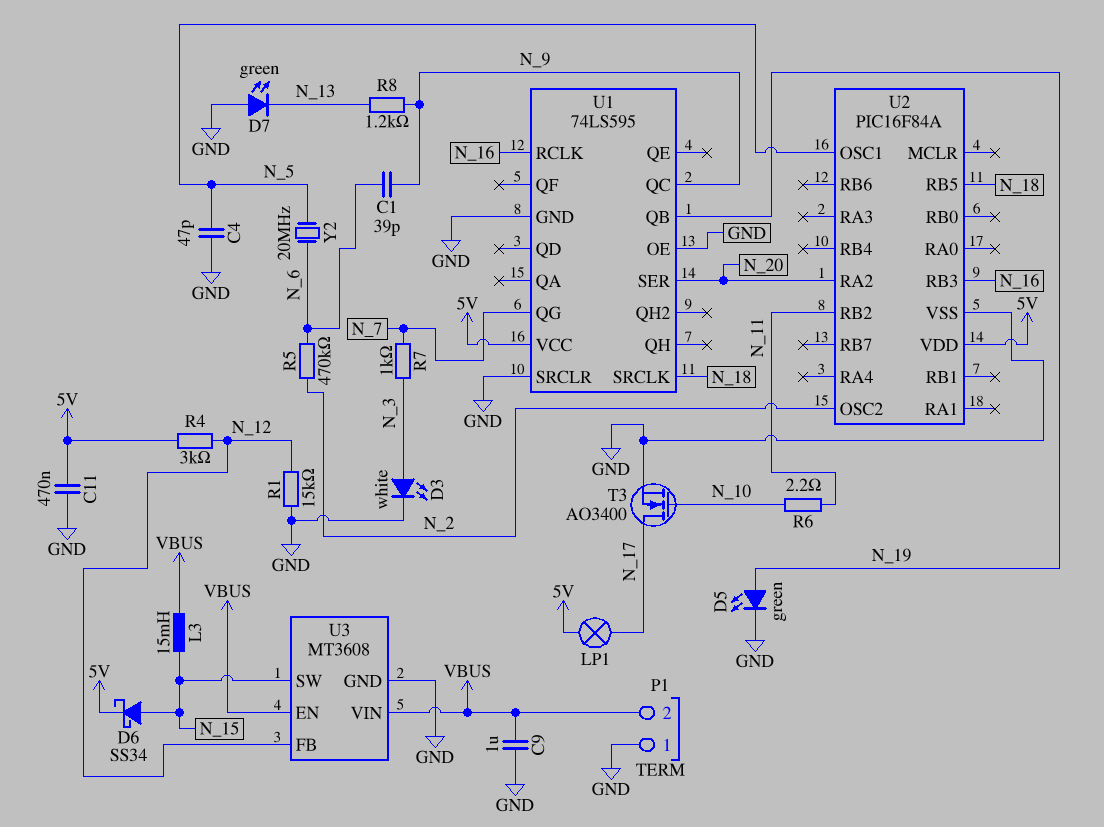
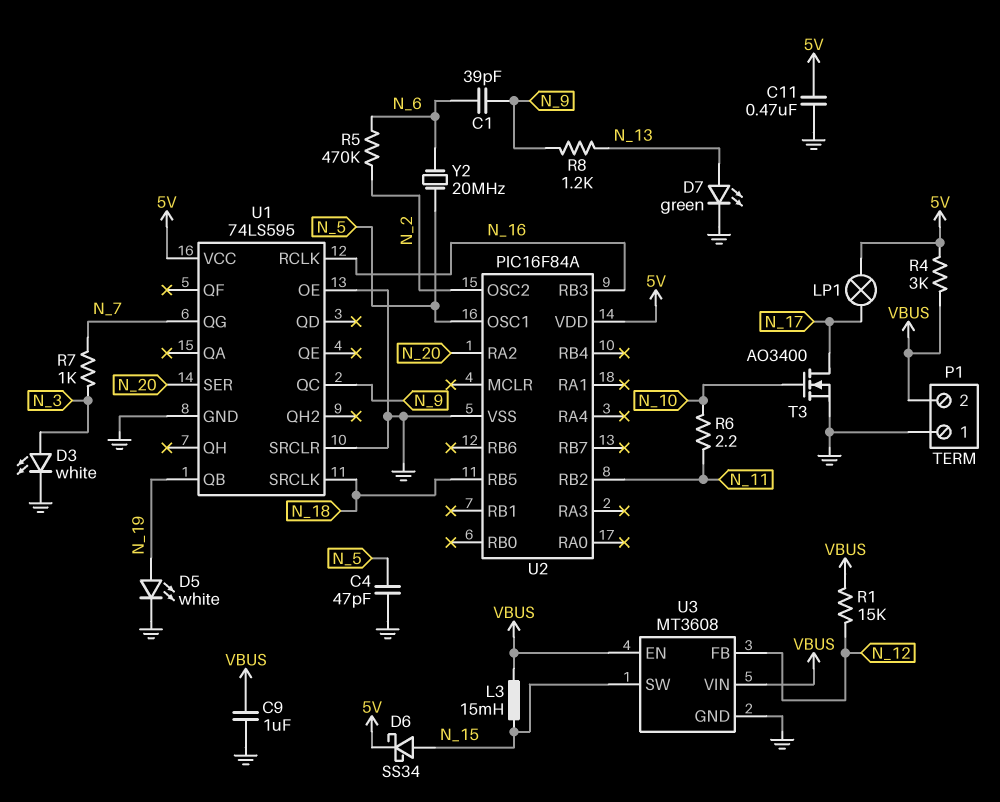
D5: LED green (A N_19, K GND) -> LED white (A N_19, K GND)
D7: LED green (A GND, K N_13) -> LED green (A N_13, K GND)
R1: 15k (GND, N_12) -> 15k (N_12, VBUS)
R4: 3k (5V, N_12) -> 3k (5V, VBUS)

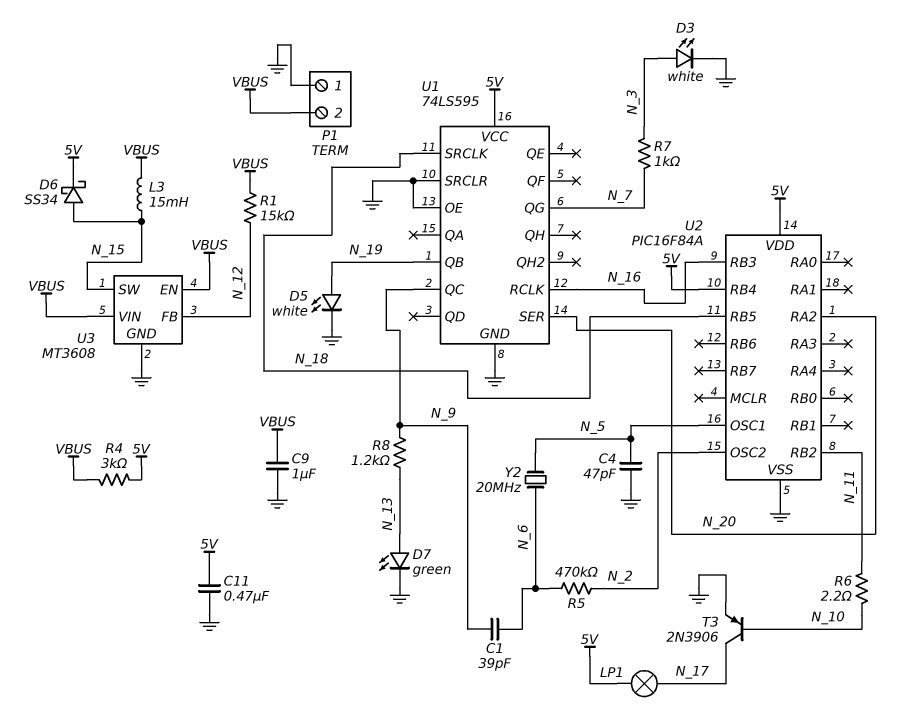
T3: NMOS AO3400 (G N_10, D N_17, S GND) -> PNP 2N3906 (B N_10, C N_17, E GND)
U2 pin RB4: none -> 5V

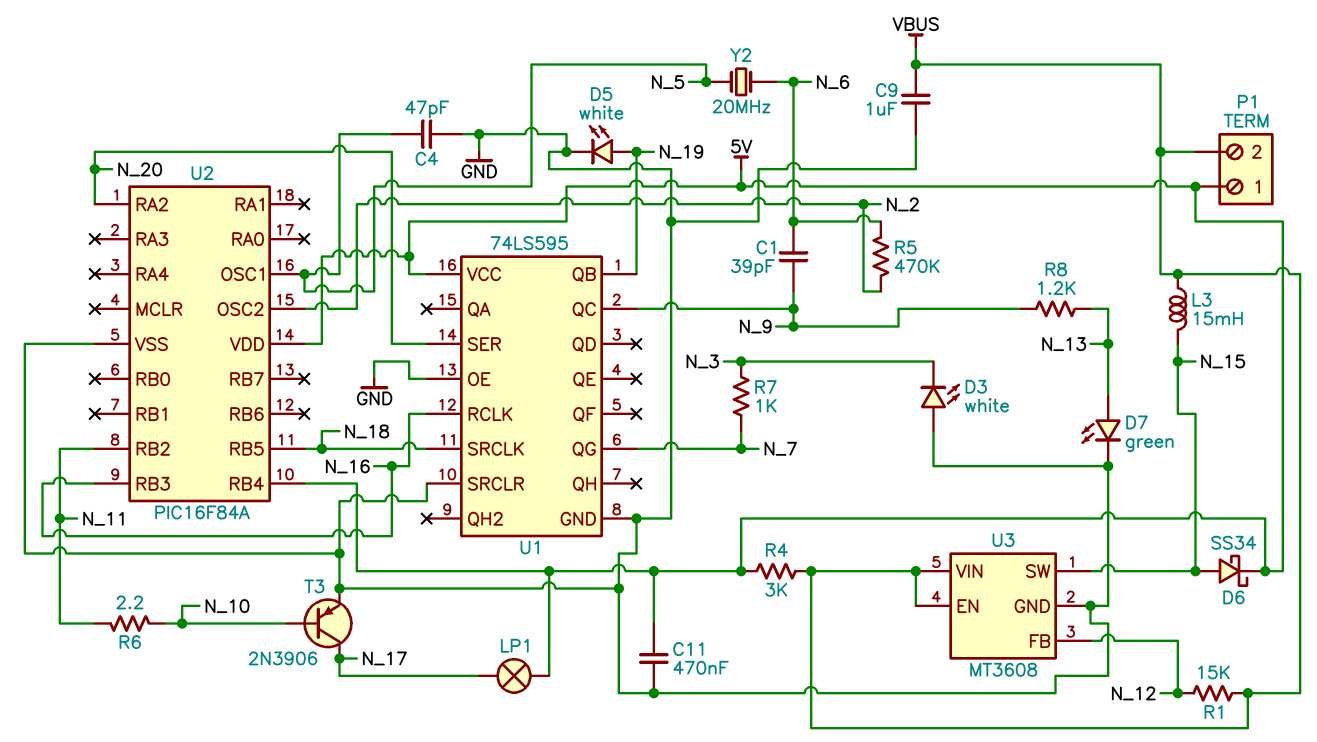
D3: LED white (A N_3, K GND) -> LED white (A GND, K N_3)
P1 pin 1: GND -> 5V

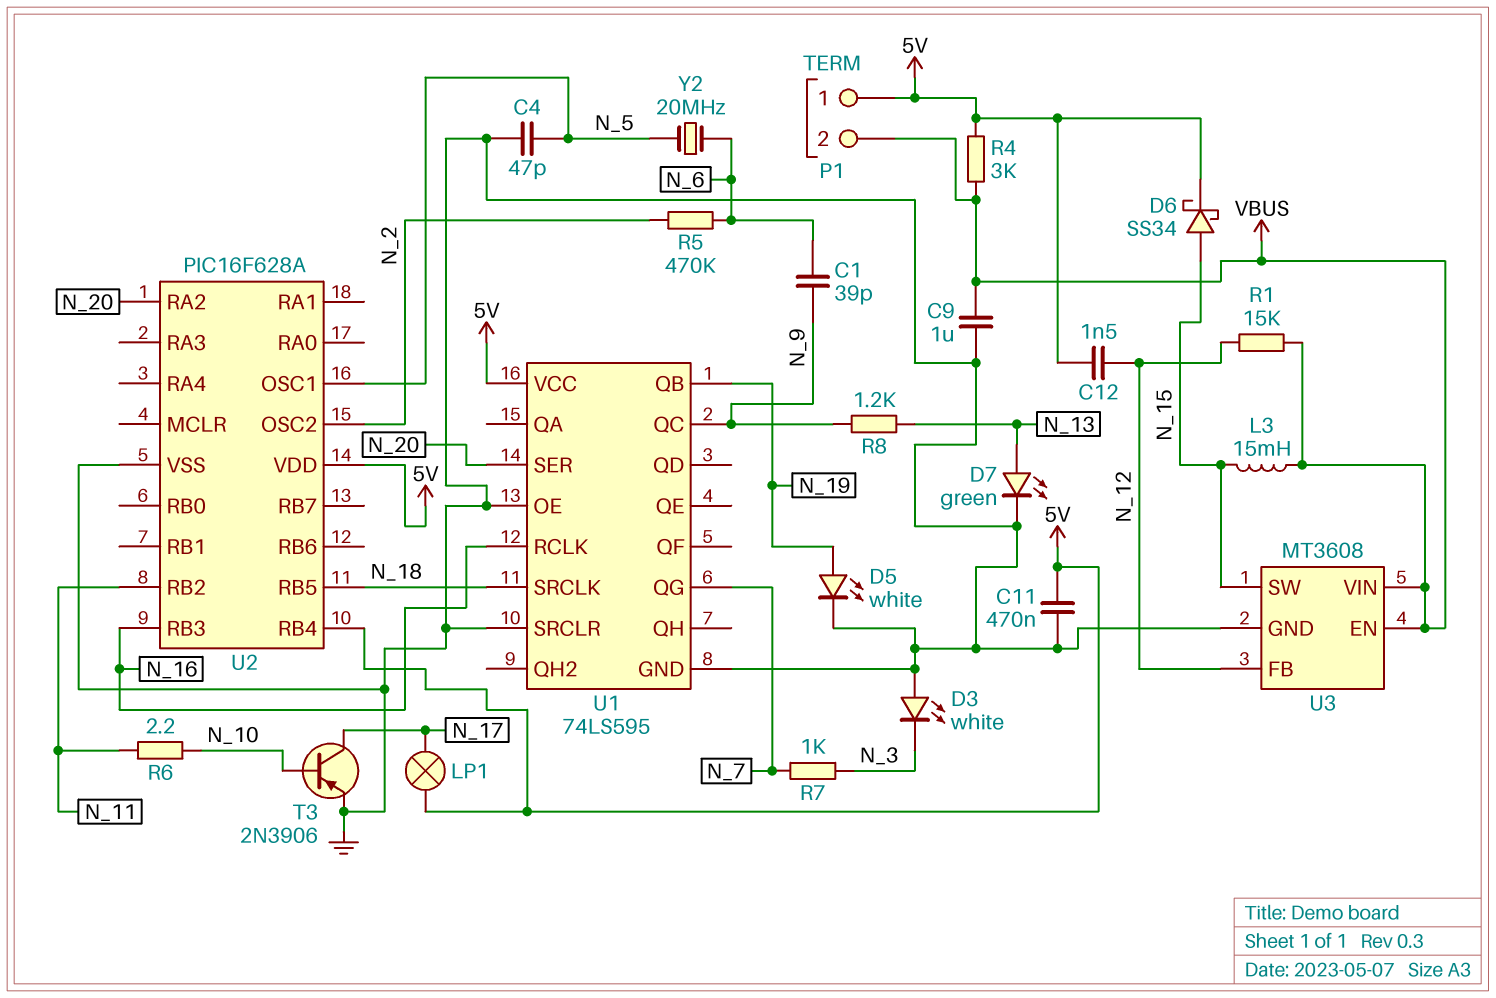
C12: none -> 1.5nF (5V, N_12)
U2: PIC16F84A -> PIC16F628A

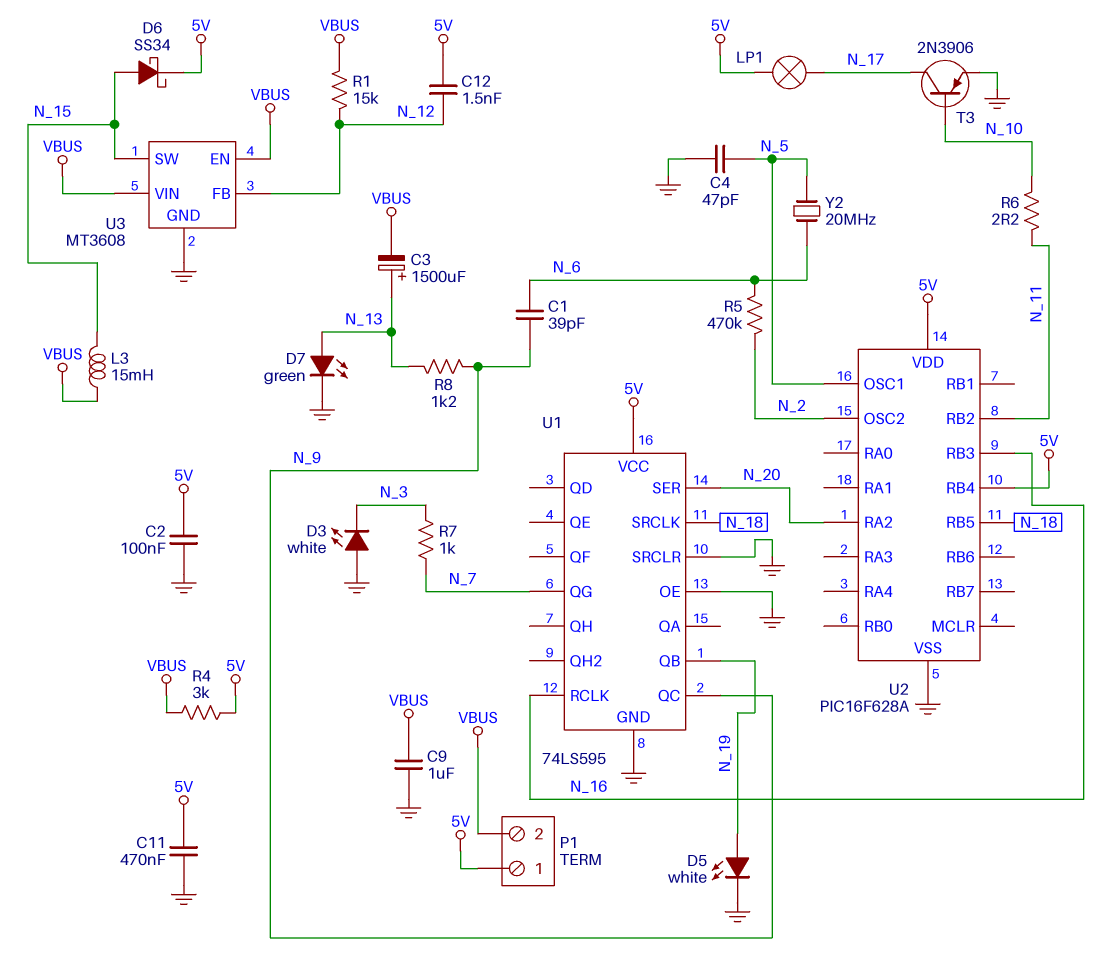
C2: none -> 100nF (5V, GND)
C3: none -> 1500uF (plus N_13, minus VBUS)

